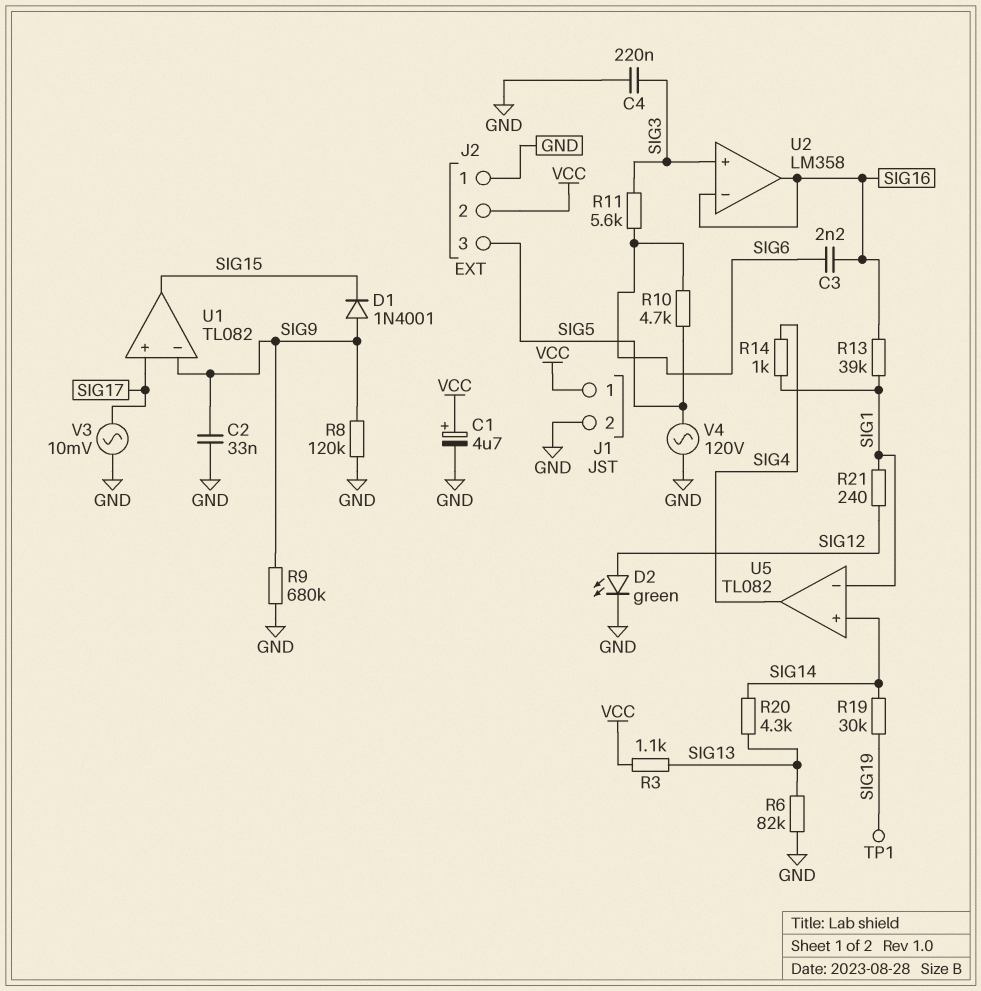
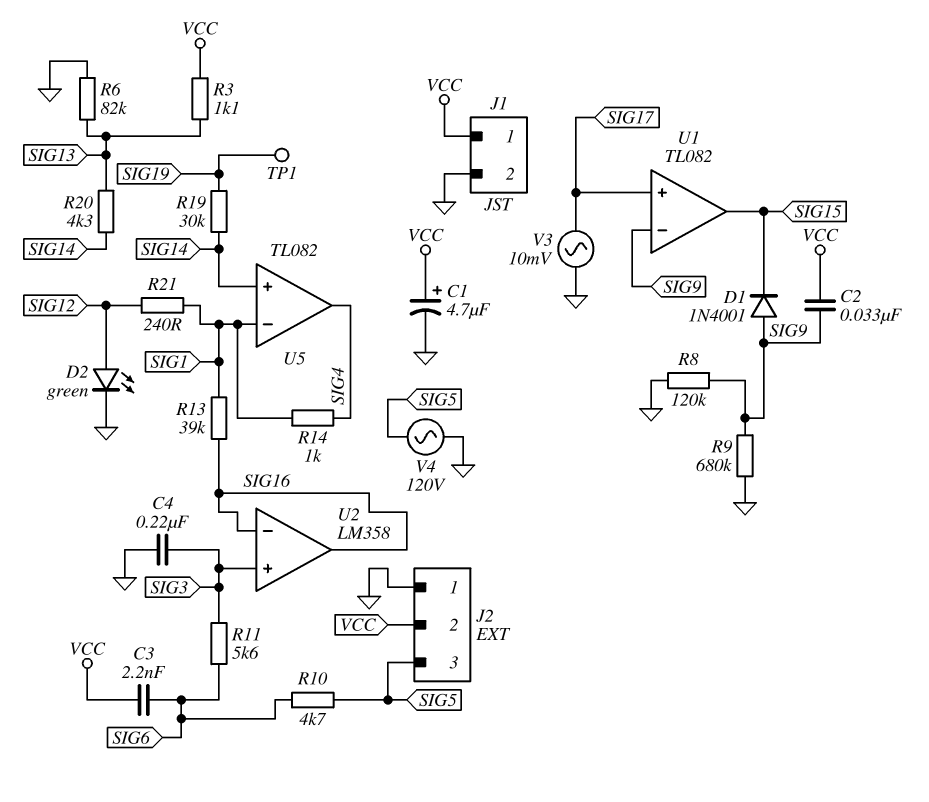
C2: 33nF (GND, SIG9) -> 33nF (SIG9, VCC)
C3: 2.2nF (SIG6, SIG16) -> 2.2nF (SIG6, VCC)

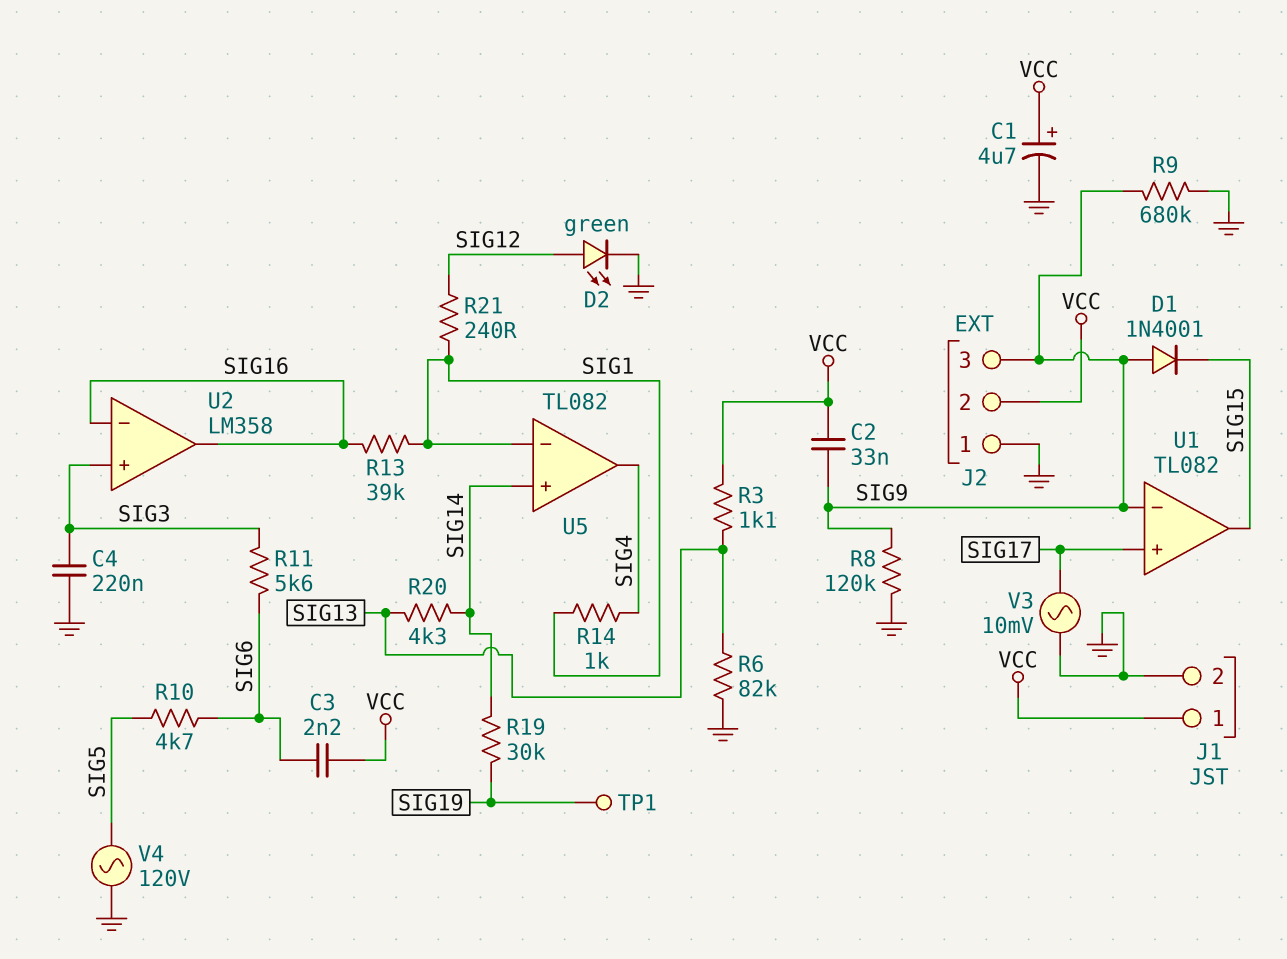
J2 pin 3: SIG5 -> SIG9

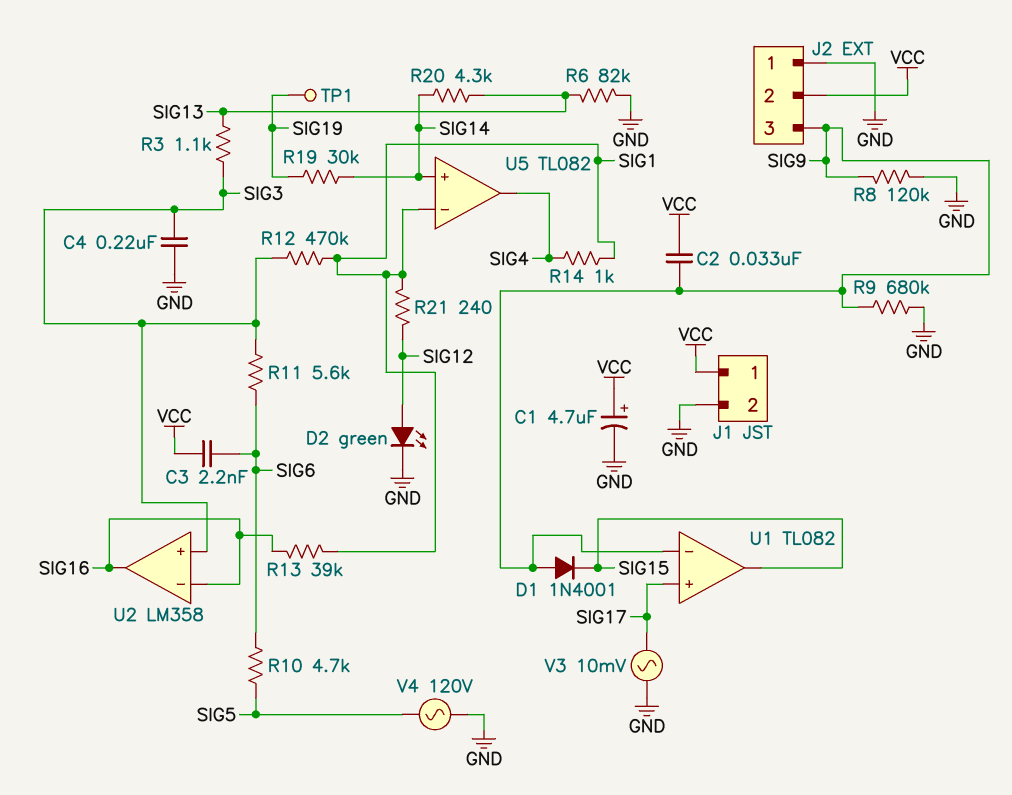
R3: 1.1k (SIG13, VCC) -> 1.1k (SIG3, SIG13)
R12: none -> 470k (SIG1, SIG3)

